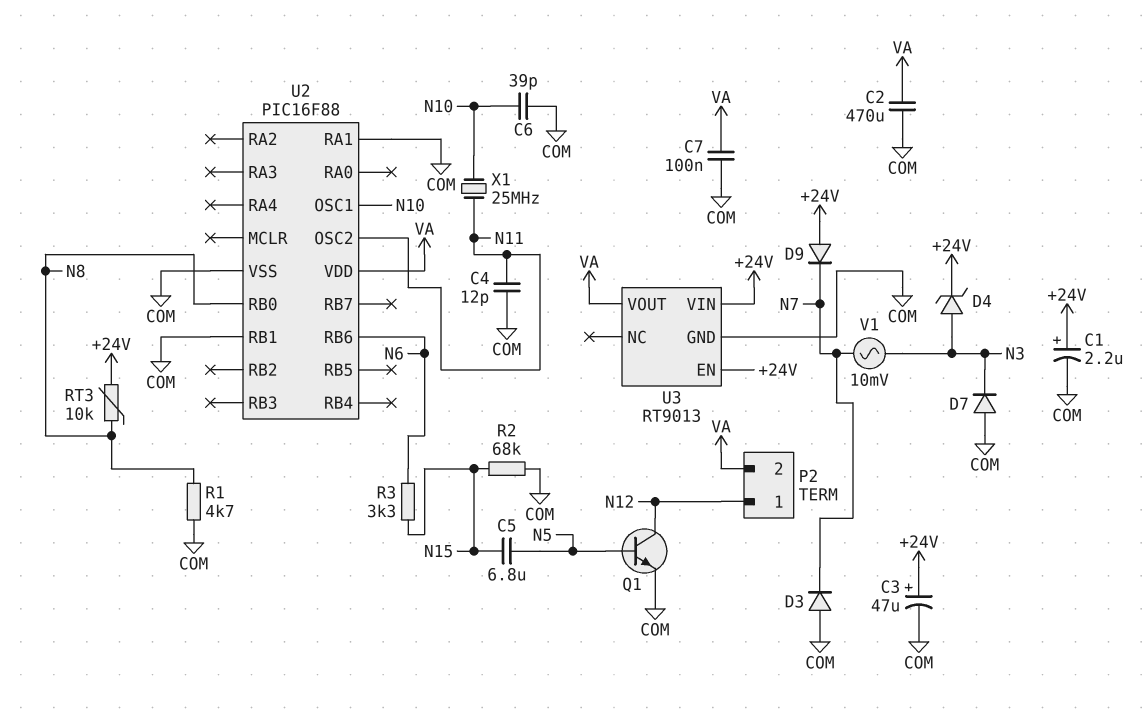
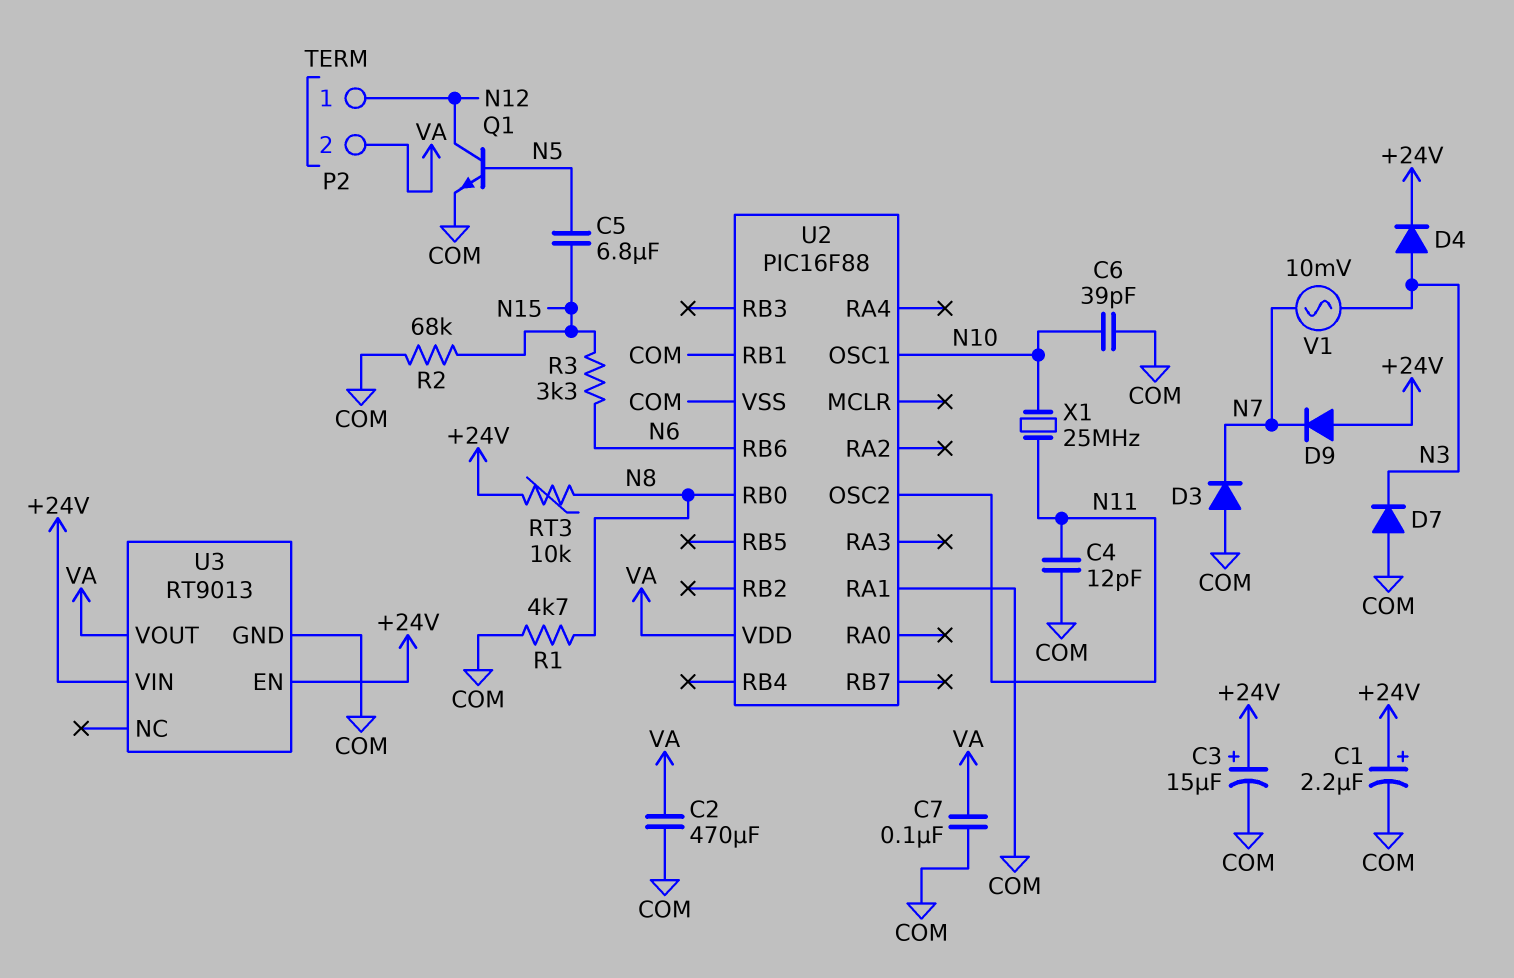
C3: 47uF (plus +24V, minus COM) -> 15uF (plus +24V, minus COM)
D4: zener (A N3, K +24V) -> diode (A N3, K +24V)

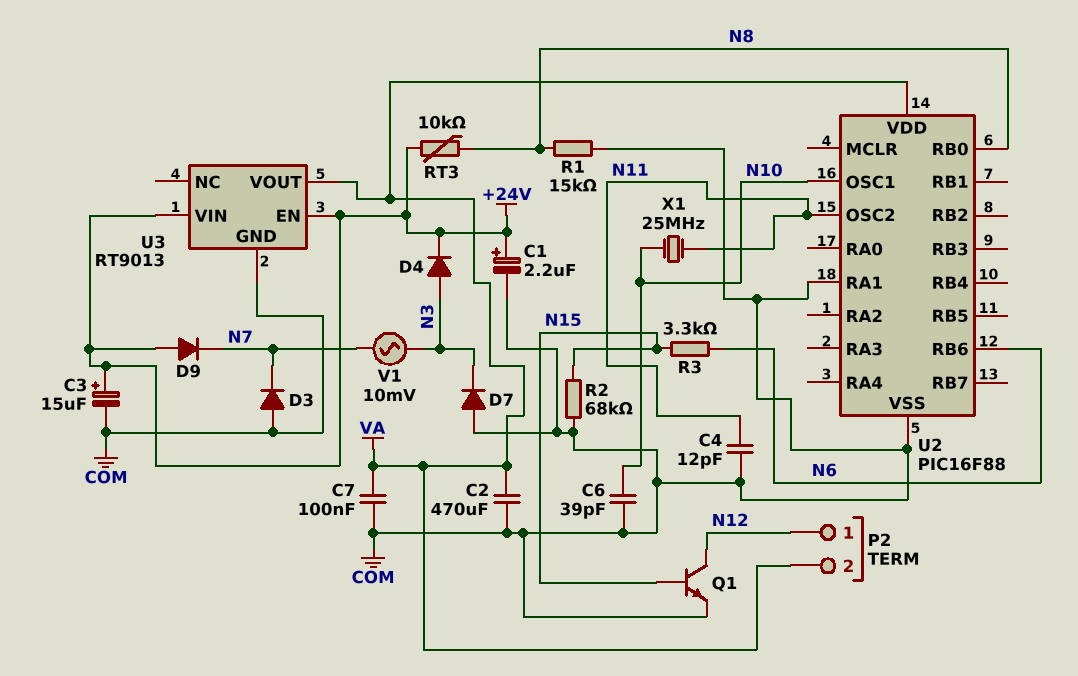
C5: 6.8uF (N5, N15) -> none
Q1: NPN (B N5, C N12, E COM) -> NPN (B N15, C N12, E COM)
R1: 4.7k (COM, N8) -> 15k (COM, N8)
U2 pin RB1: COM -> none

